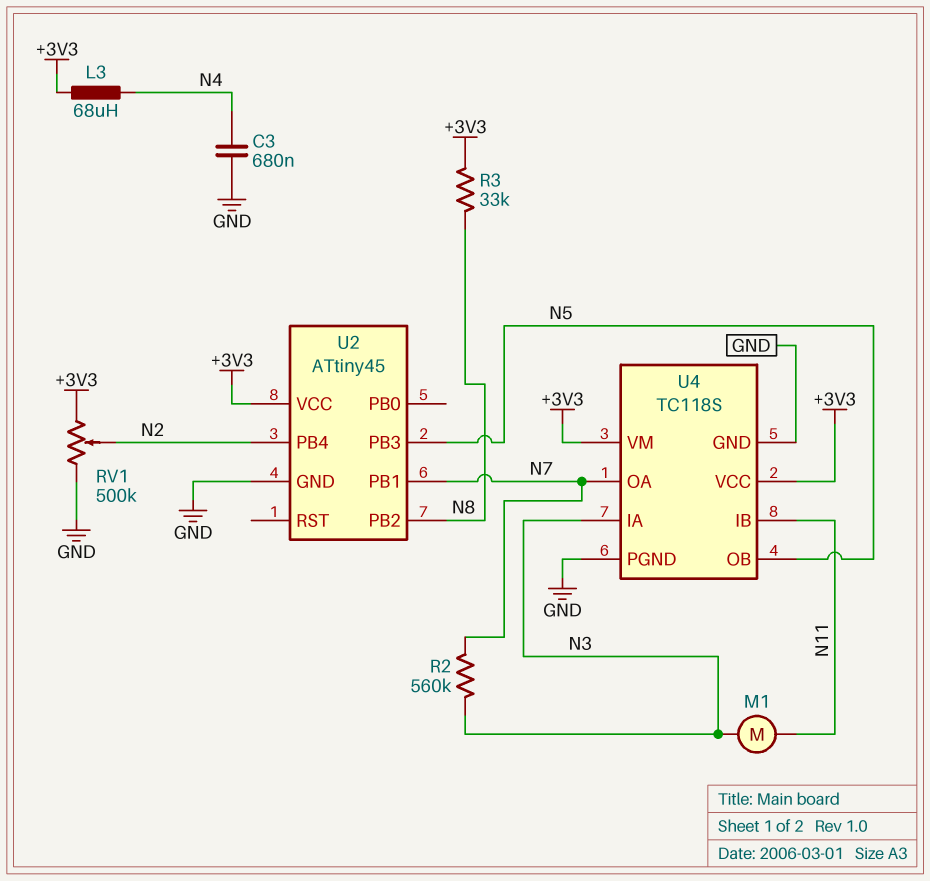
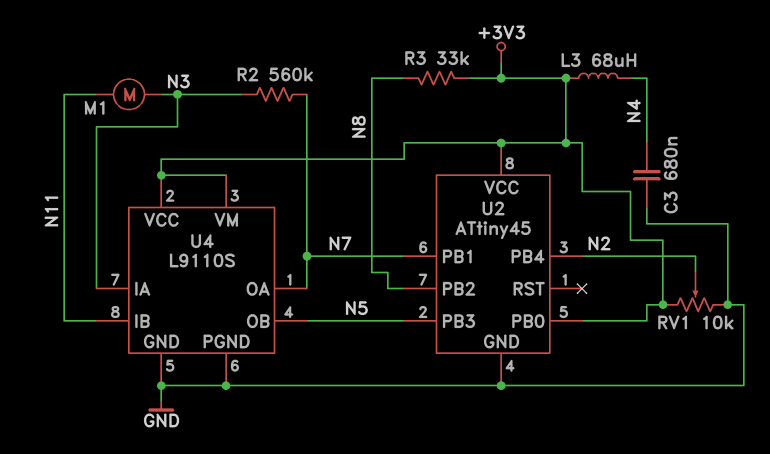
RV1: 500k (+3V3, GND, wiper N2) -> 10k (+3V3, GND, wiper N2)
U2 pin PB0: none -> +3V3
U4: TC118S -> L9110S

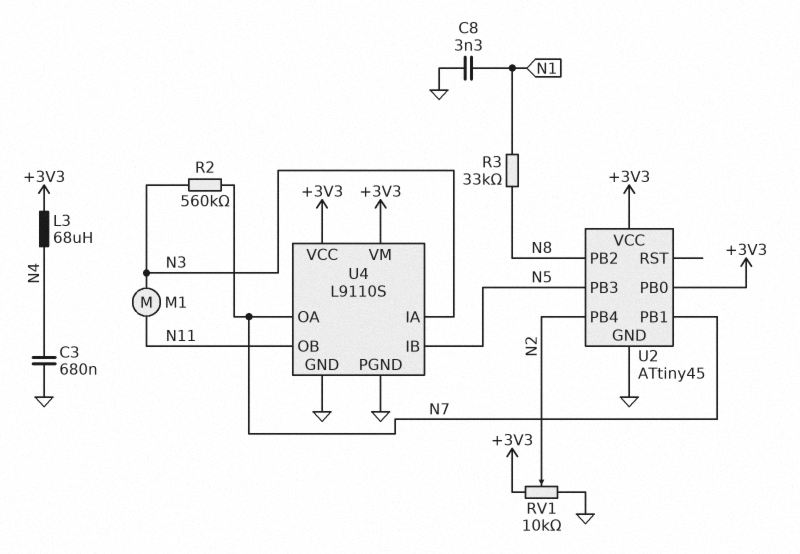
C8: none -> 3.3nF (GND, N1)
R3: 33k (+3V3, N8) -> 33k (N1, N8)
U4 pin IB: N11 -> N5
U4 pin OB: N5 -> N11

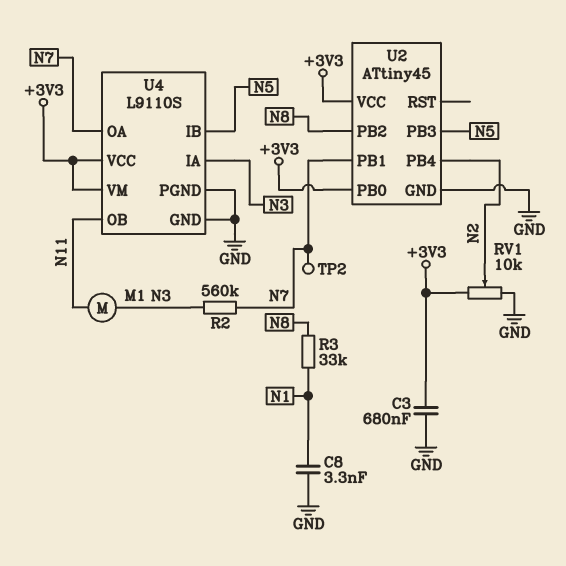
C3: 680nF (GND, N4) -> 680nF (+3V3, GND)
L3: 68uH (+3V3, N4) -> none
TP2: none -> test point (N7)

